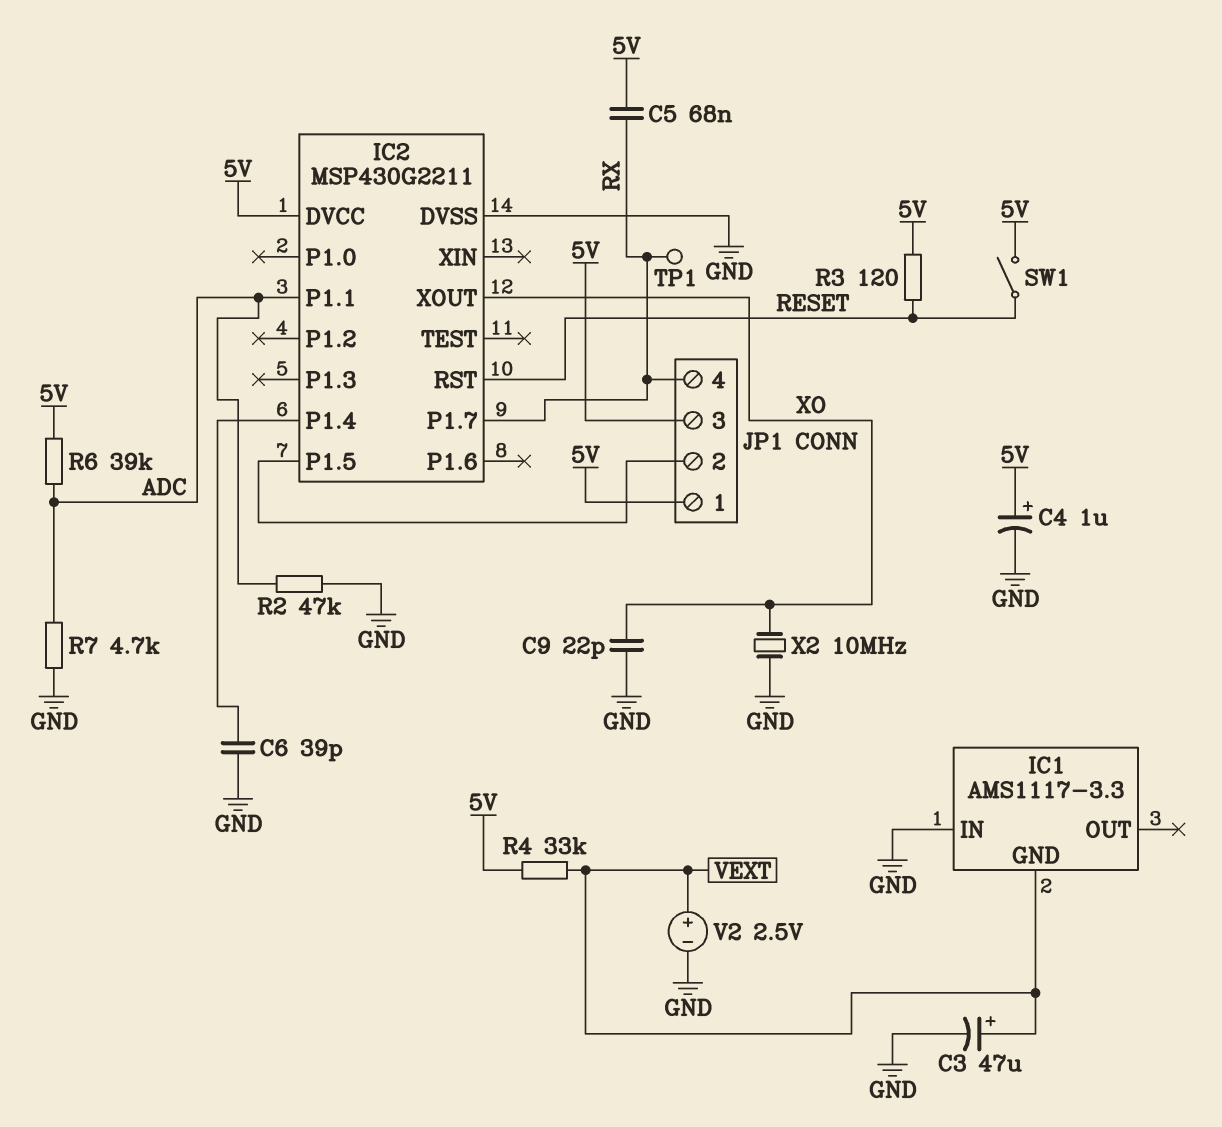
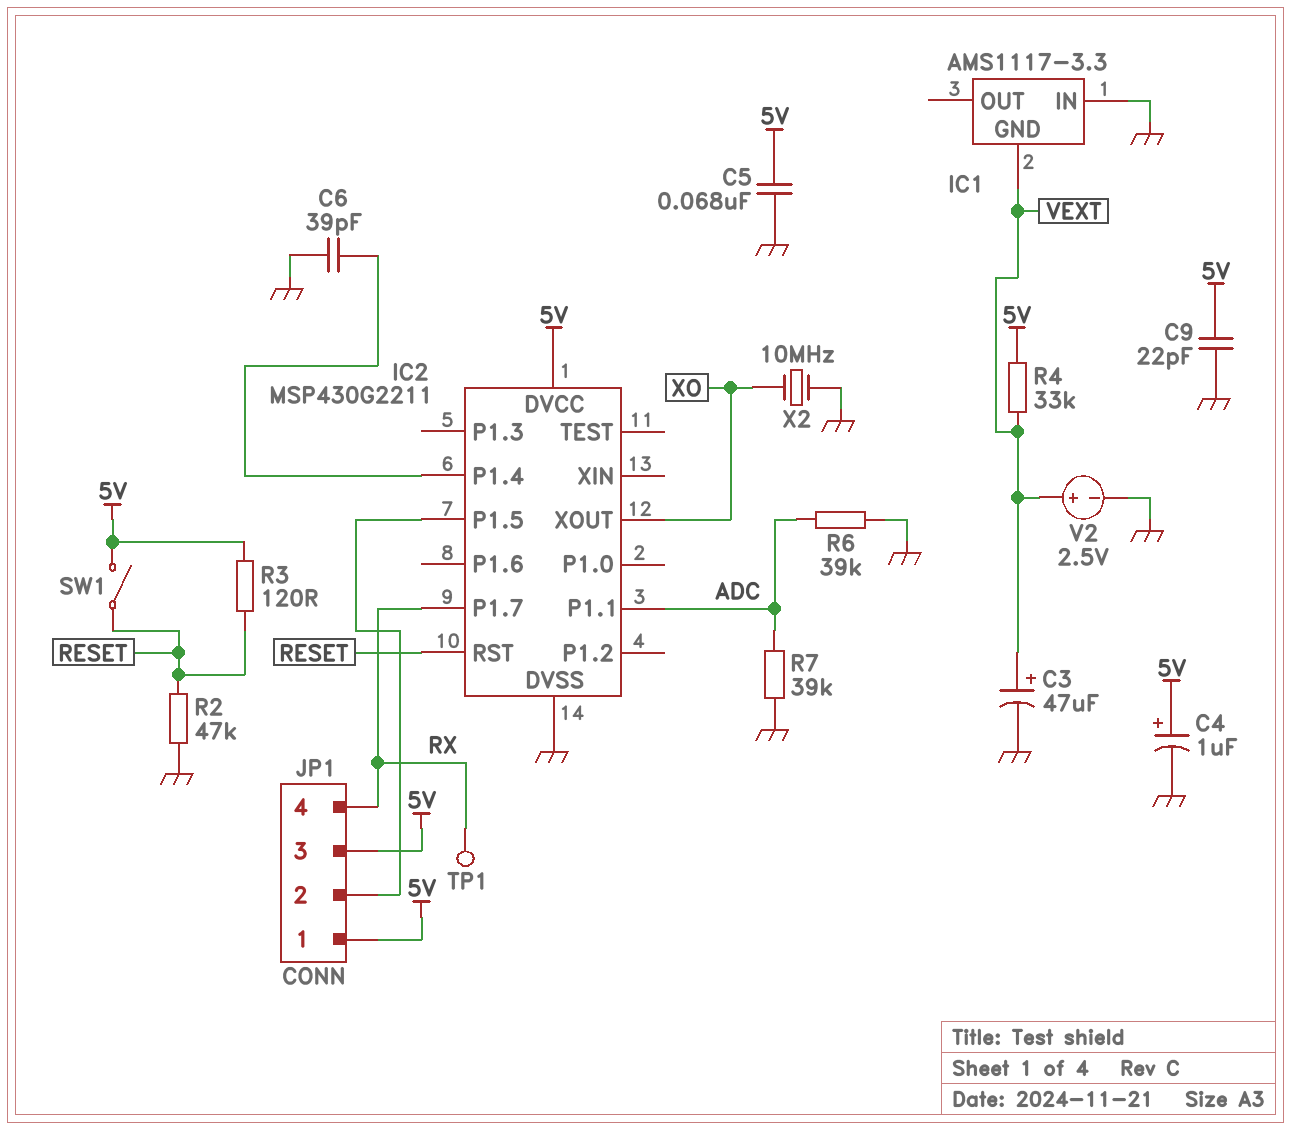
C5: 68nF (5V, RX) -> 68nF (5V, GND)
C9: 22pF (GND, XO) -> 22pF (5V, GND)
R2: 47k (ADC, GND) -> 47k (GND, RESET)
R6: 39k (5V, ADC) -> 39k (ADC, GND)
R7: 4.7k (ADC, GND) -> 39k (ADC, GND)

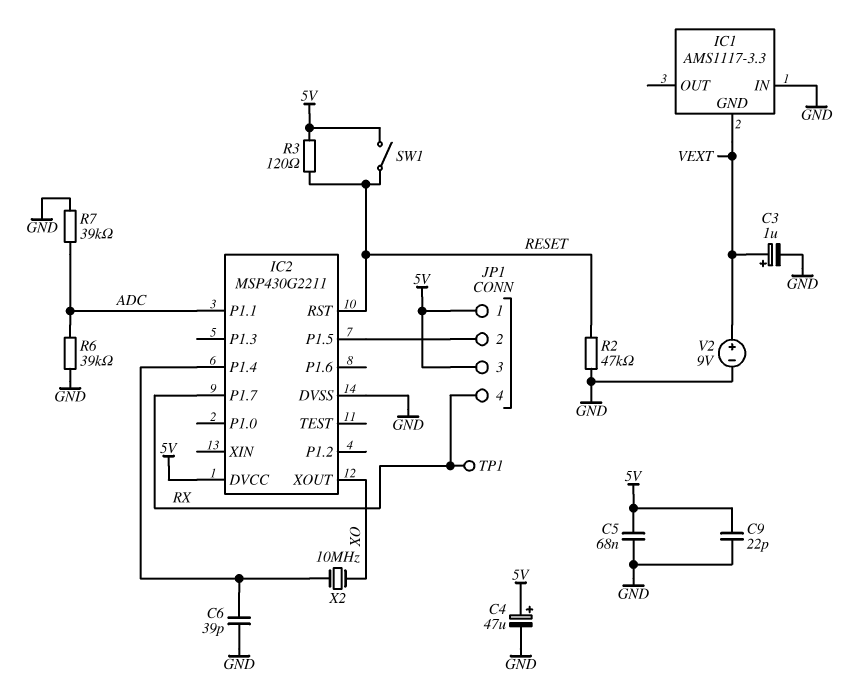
C3: 47uF (plus VEXT, minus GND) -> 1uF (plus VEXT, minus GND)
C4: 1uF (plus 5V, minus GND) -> 47uF (plus 5V, minus GND)
R4: 33k (5V, VEXT) -> none
V2: 2.5V (plus VEXT, minus GND) -> 9V (plus VEXT, minus GND)
X2: 10MHz (GND, XO) -> 10MHz (IC2/P1.4, XO)

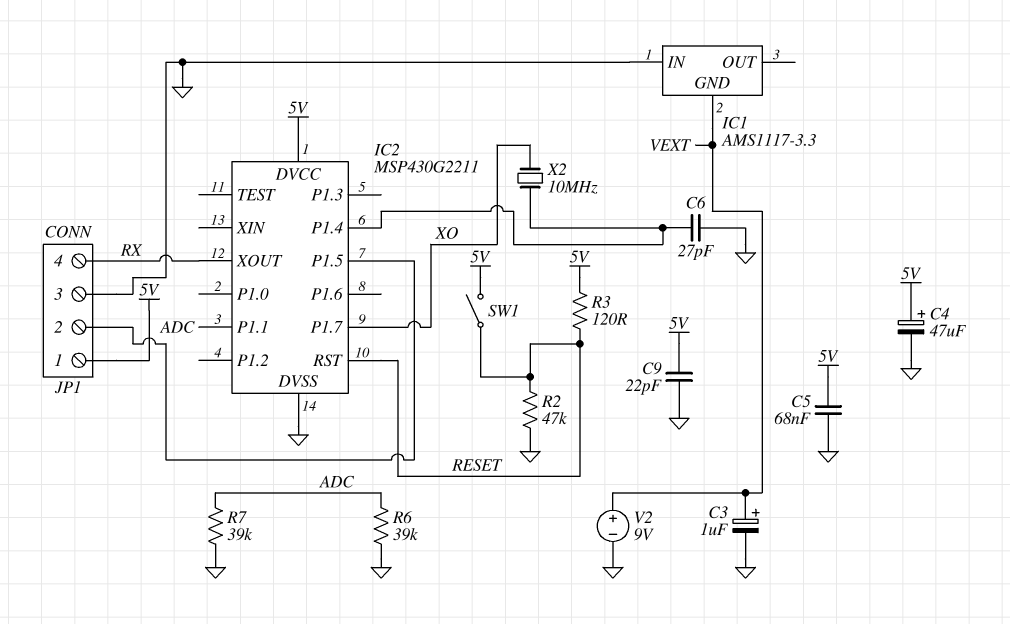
C6: 39pF (GND, IC2/P1.4) -> 27pF (GND, IC2/P1.4)
IC2 pin P1.7: RX -> XO
IC2 pin XOUT: XO -> RX
JP1 pin 3: 5V -> GND
TP1: test point (RX) -> none

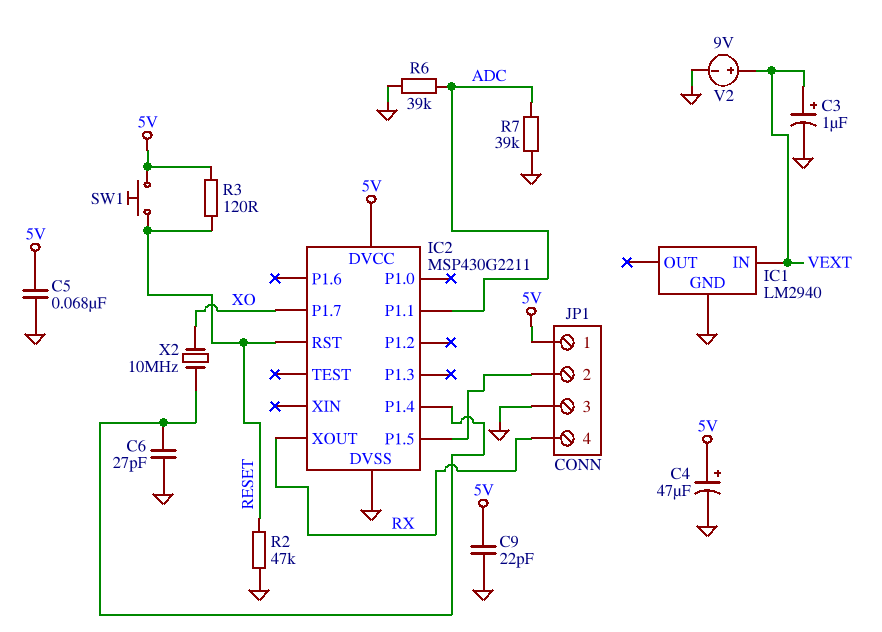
IC1: AMS1117-3.3 -> LM2940
IC1 pin GND: VEXT -> GND
IC1 pin IN: GND -> VEXT
SW1: switch (5V, RESET) -> button (5V, RESET)

